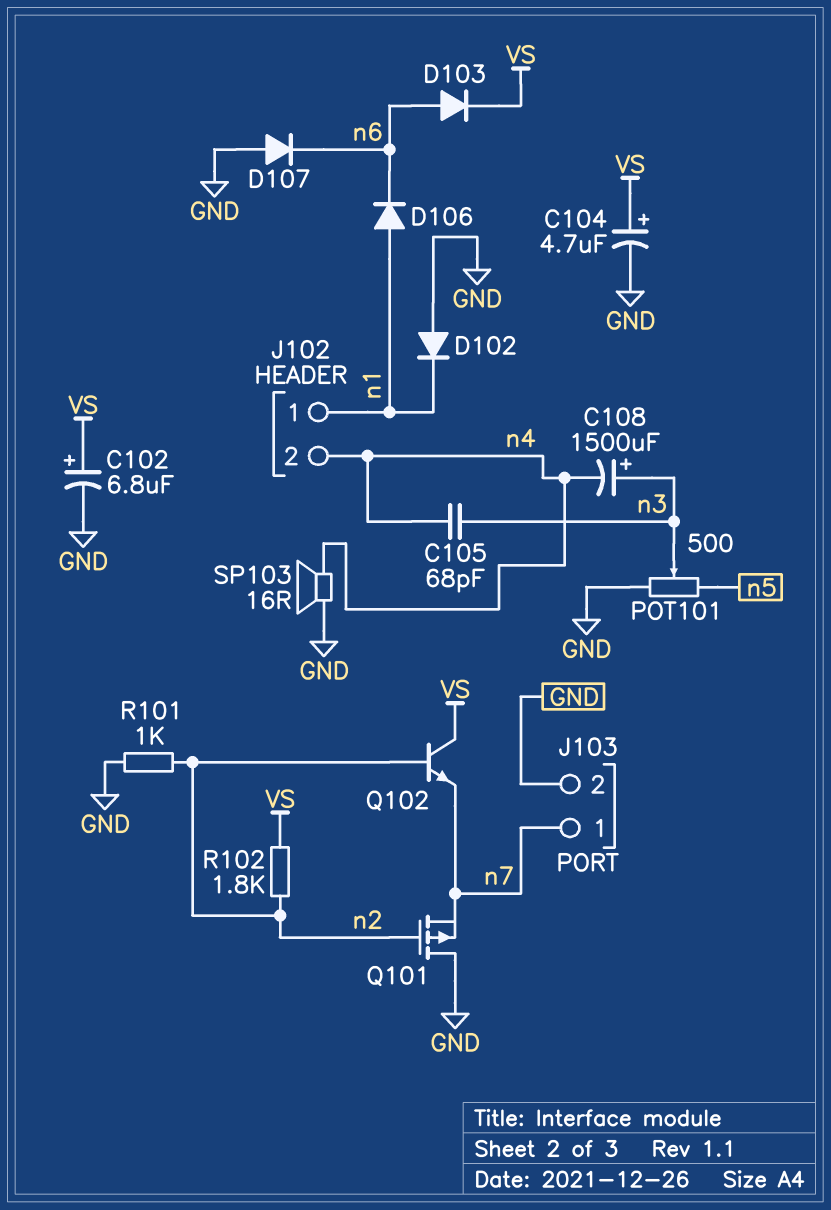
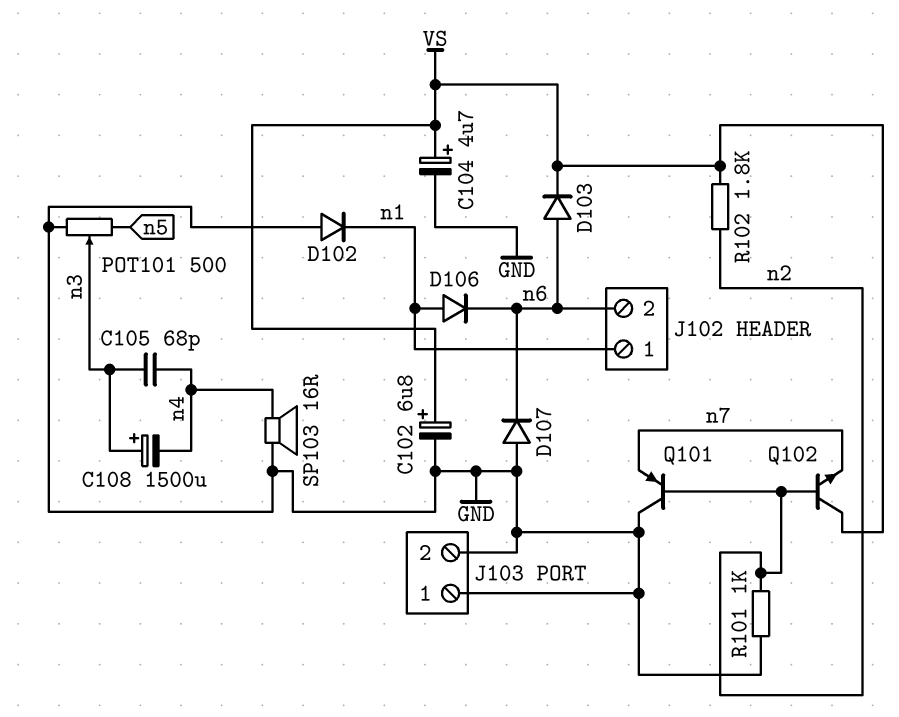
J102 pin 2: n4 -> n6
J103 pin 1: n7 -> GND
Q101: PMOS (G n2, D GND, S n7) -> PNP (B n2, C GND, E n7)

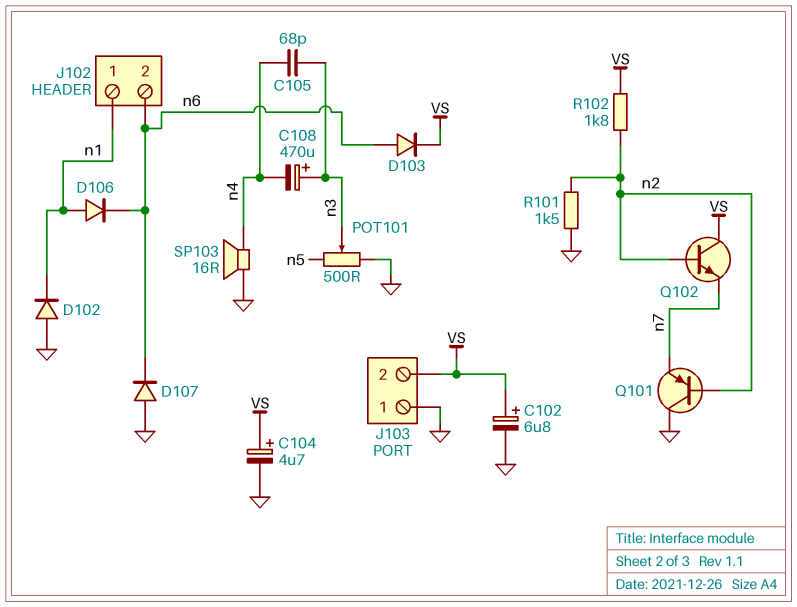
C108: 1500uF (plus n3, minus n4) -> 470uF (plus n3, minus n4)
J103 pin 2: GND -> VS
R101: 1k (GND, n2) -> 1.5k (GND, n2)

